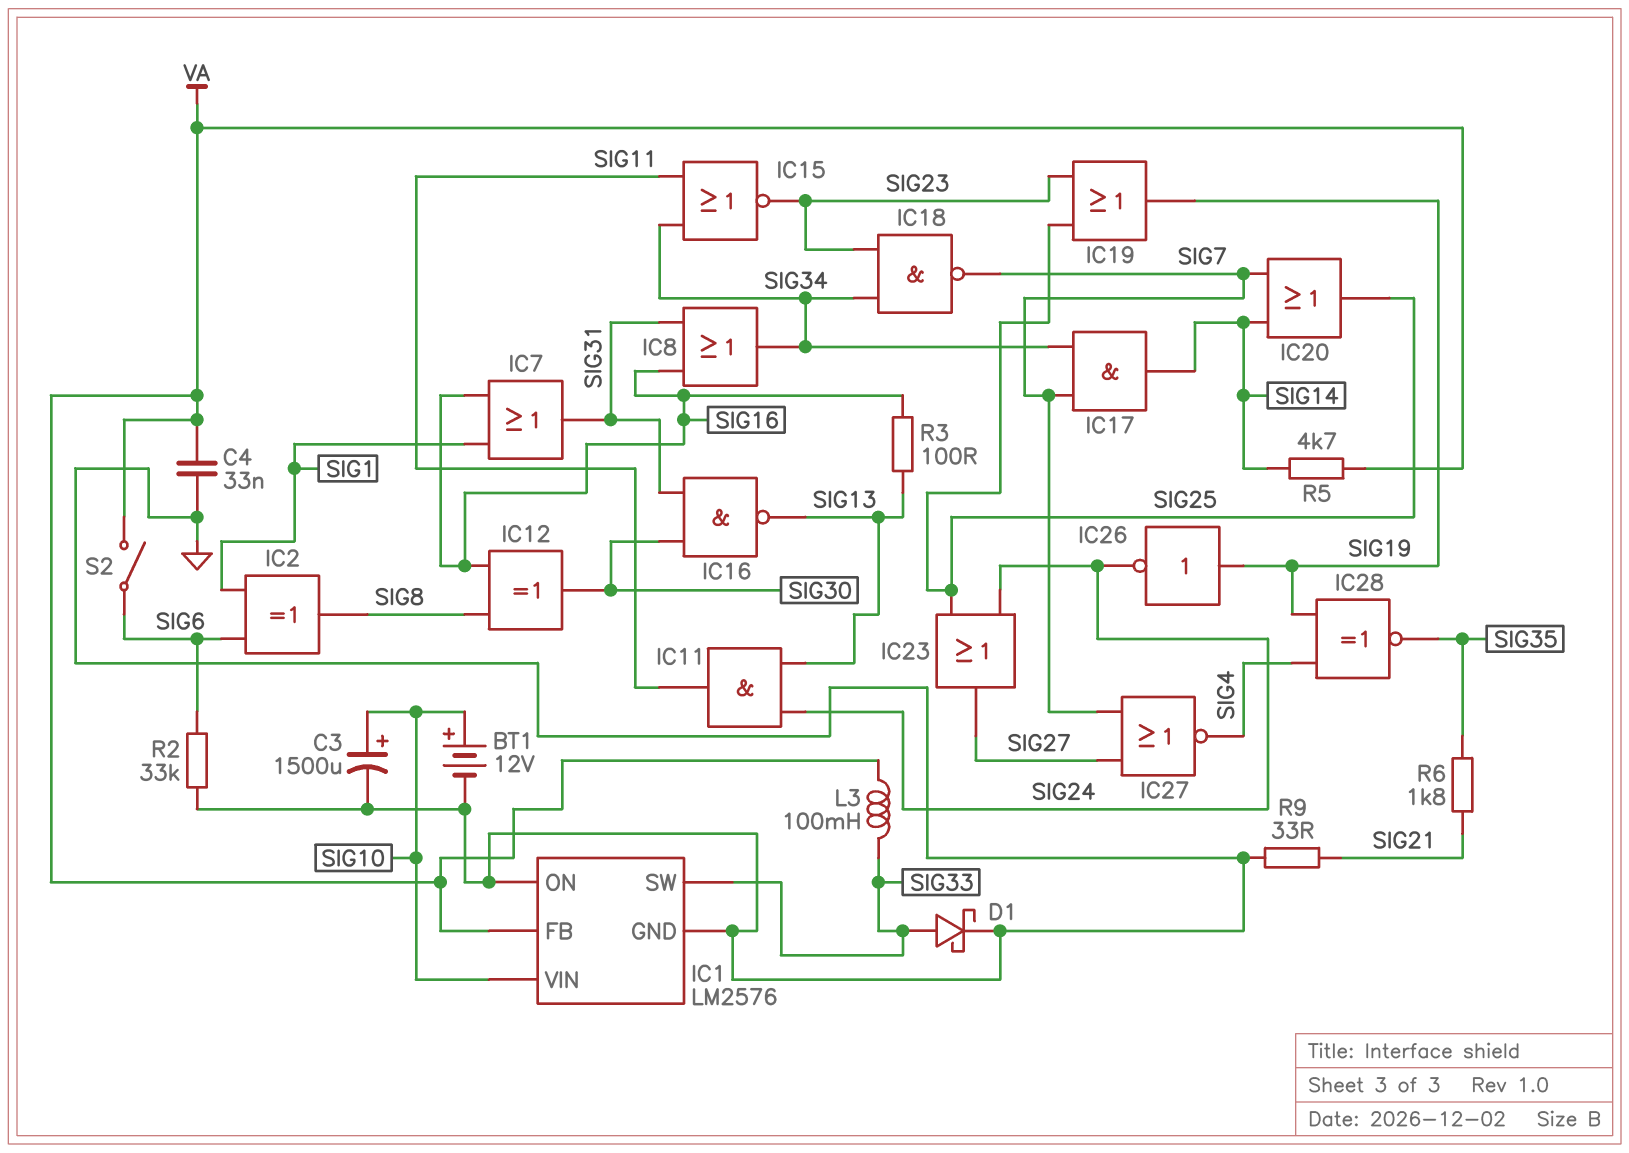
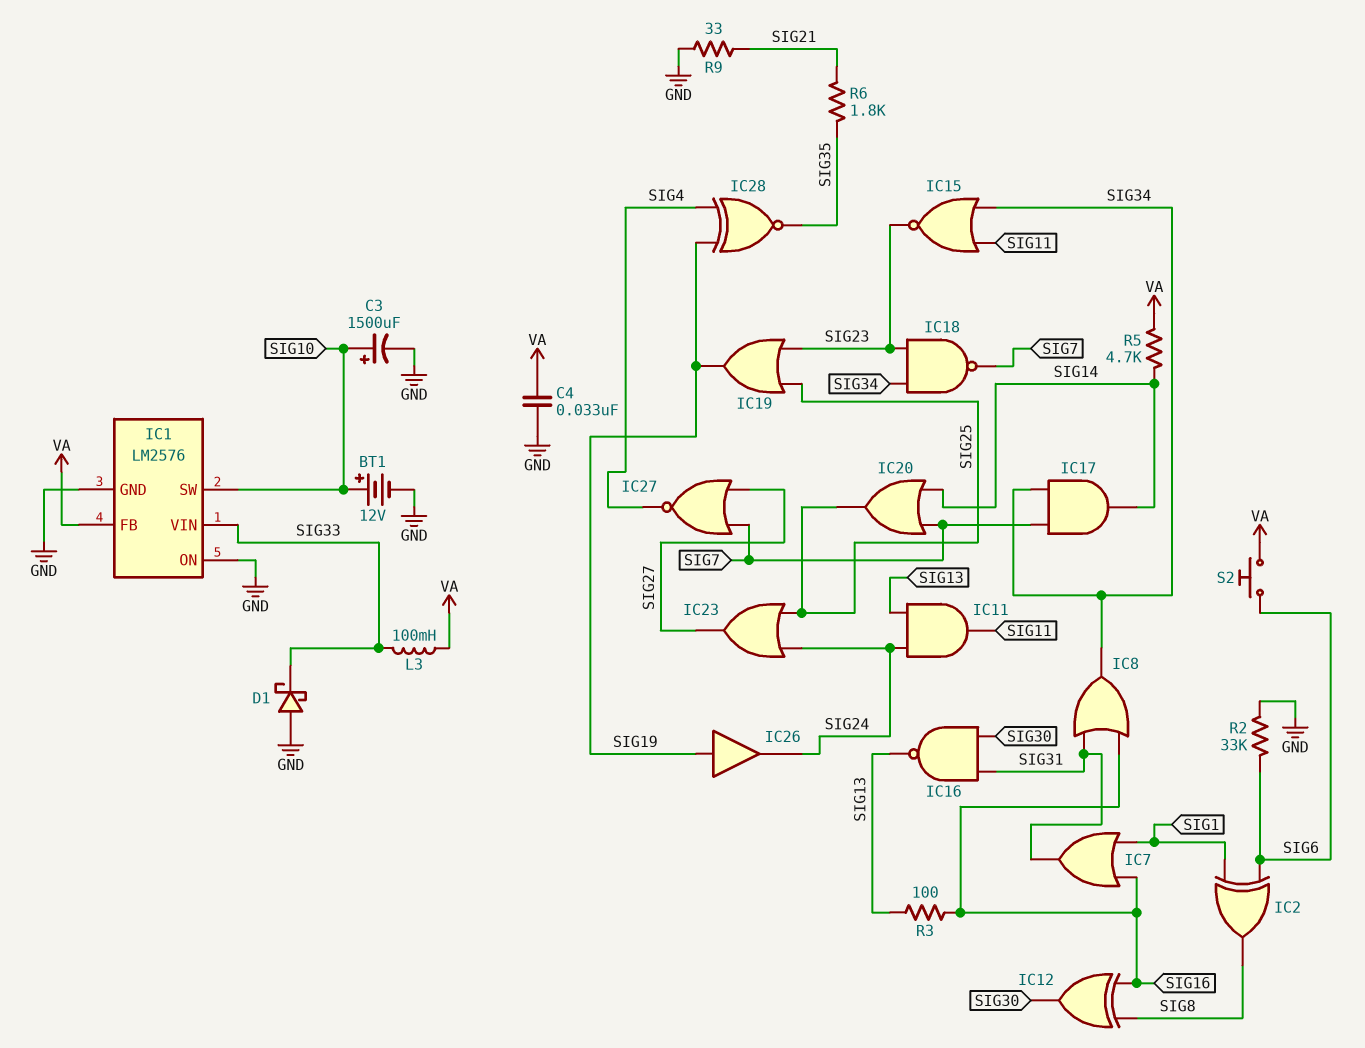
D1: schottky (A SIG33, K GND) -> schottky (A GND, K SIG33)
IC1 pin SW: SIG33 -> SIG10
IC1 pin VIN: SIG10 -> SIG33
IC26: NOT (in SIG19, out SIG24) -> buffer (in SIG19, out SIG24)
S2: switch (SIG6, VA) -> button (SIG6, VA)

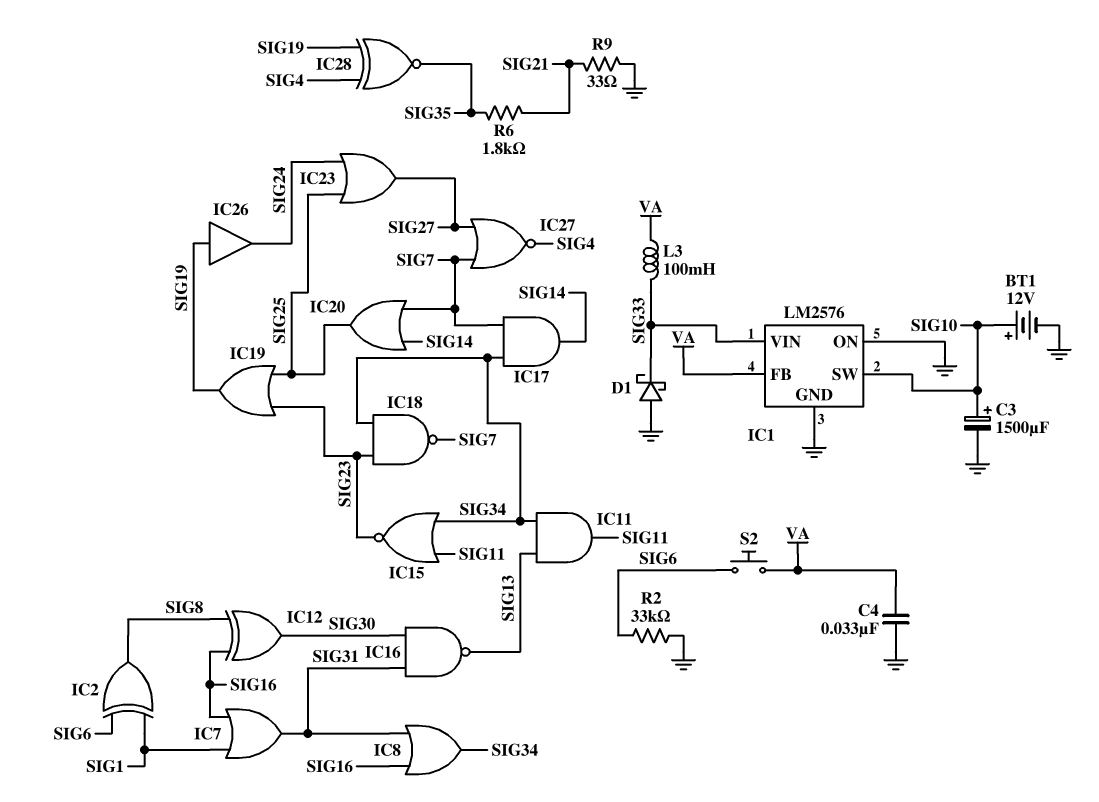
IC11: AND (in SIG13, in SIG24, out SIG11) -> AND (in SIG13, in SIG34, out SIG11)
R3: 100 (SIG13, SIG16) -> none
R5: 4.7k (SIG14, VA) -> none

